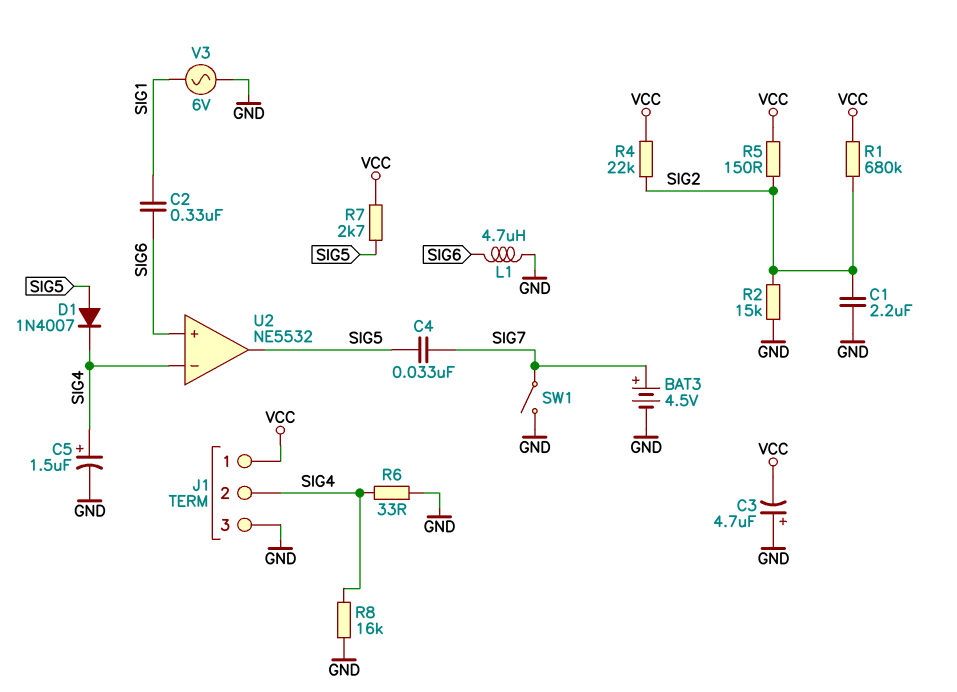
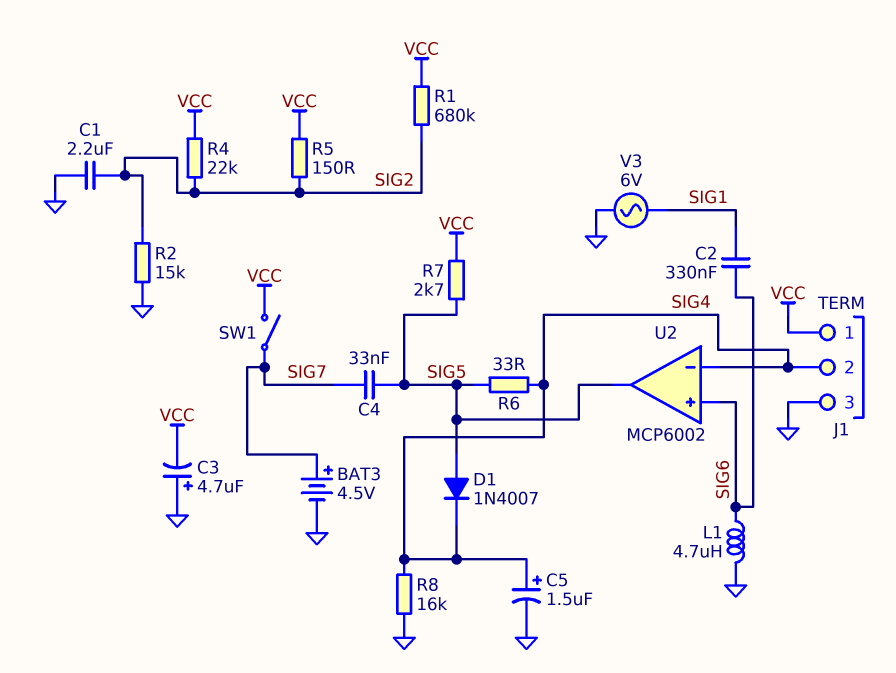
R6: 33 (GND, SIG4) -> 33 (SIG4, SIG5)
SW1: switch (GND, SIG7) -> switch (SIG7, VCC)
U2: NE5532 -> MCP6002

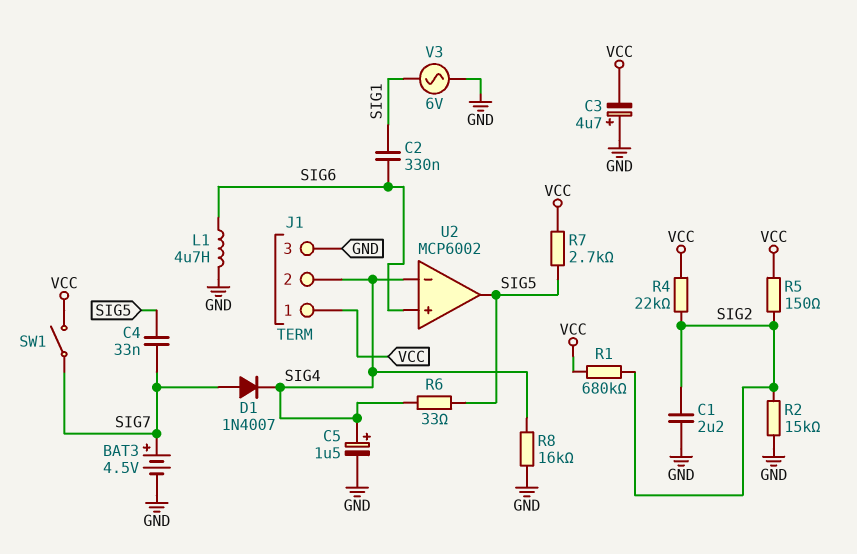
D1: diode 1N4007 (A SIG5, K SIG4) -> diode 1N4007 (A SIG7, K SIG4)

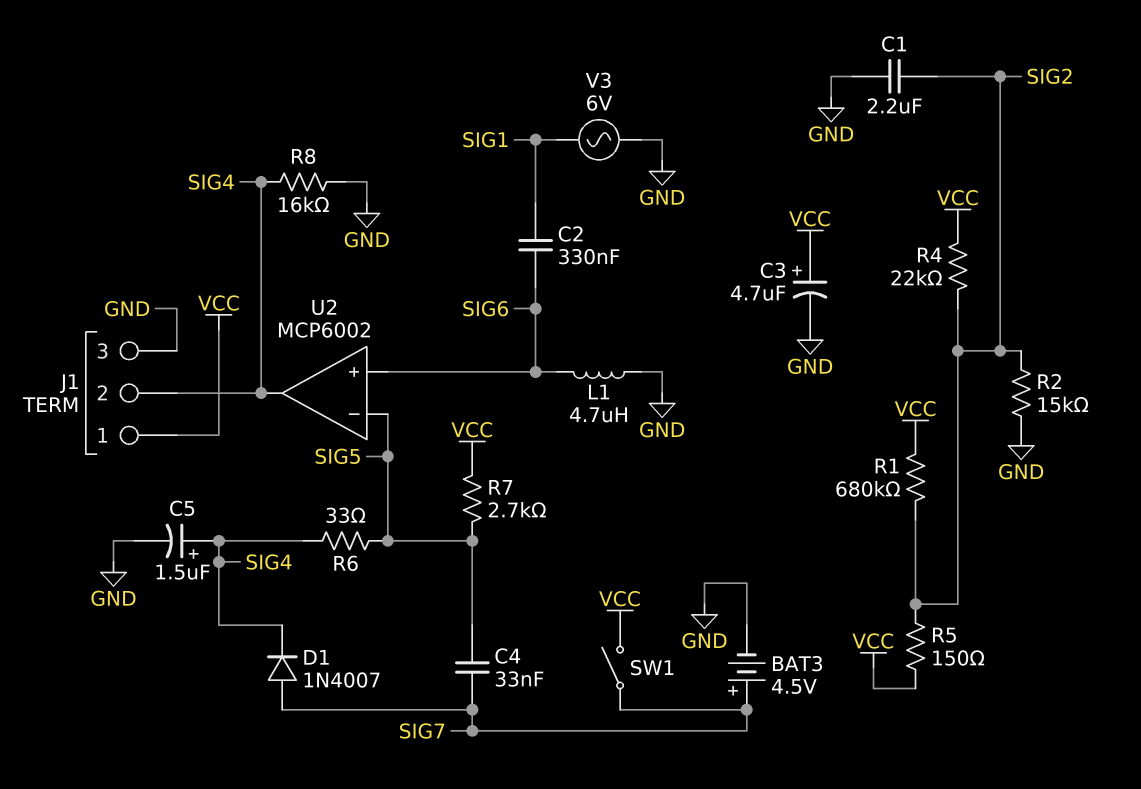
C3: 4.7uF (plus GND, minus VCC) -> 4.7uF (plus VCC, minus GND)
U2 pin in-: SIG4 -> SIG5
U2 pin out: SIG5 -> SIG4

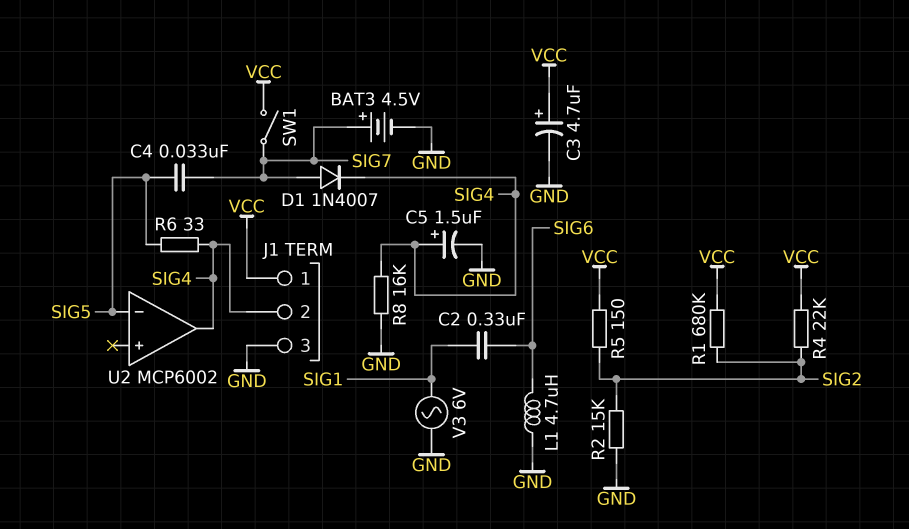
C1: 2.2uF (GND, SIG2) -> none
R7: 2.7k (SIG5, VCC) -> none
U2 pin in+: SIG6 -> none

